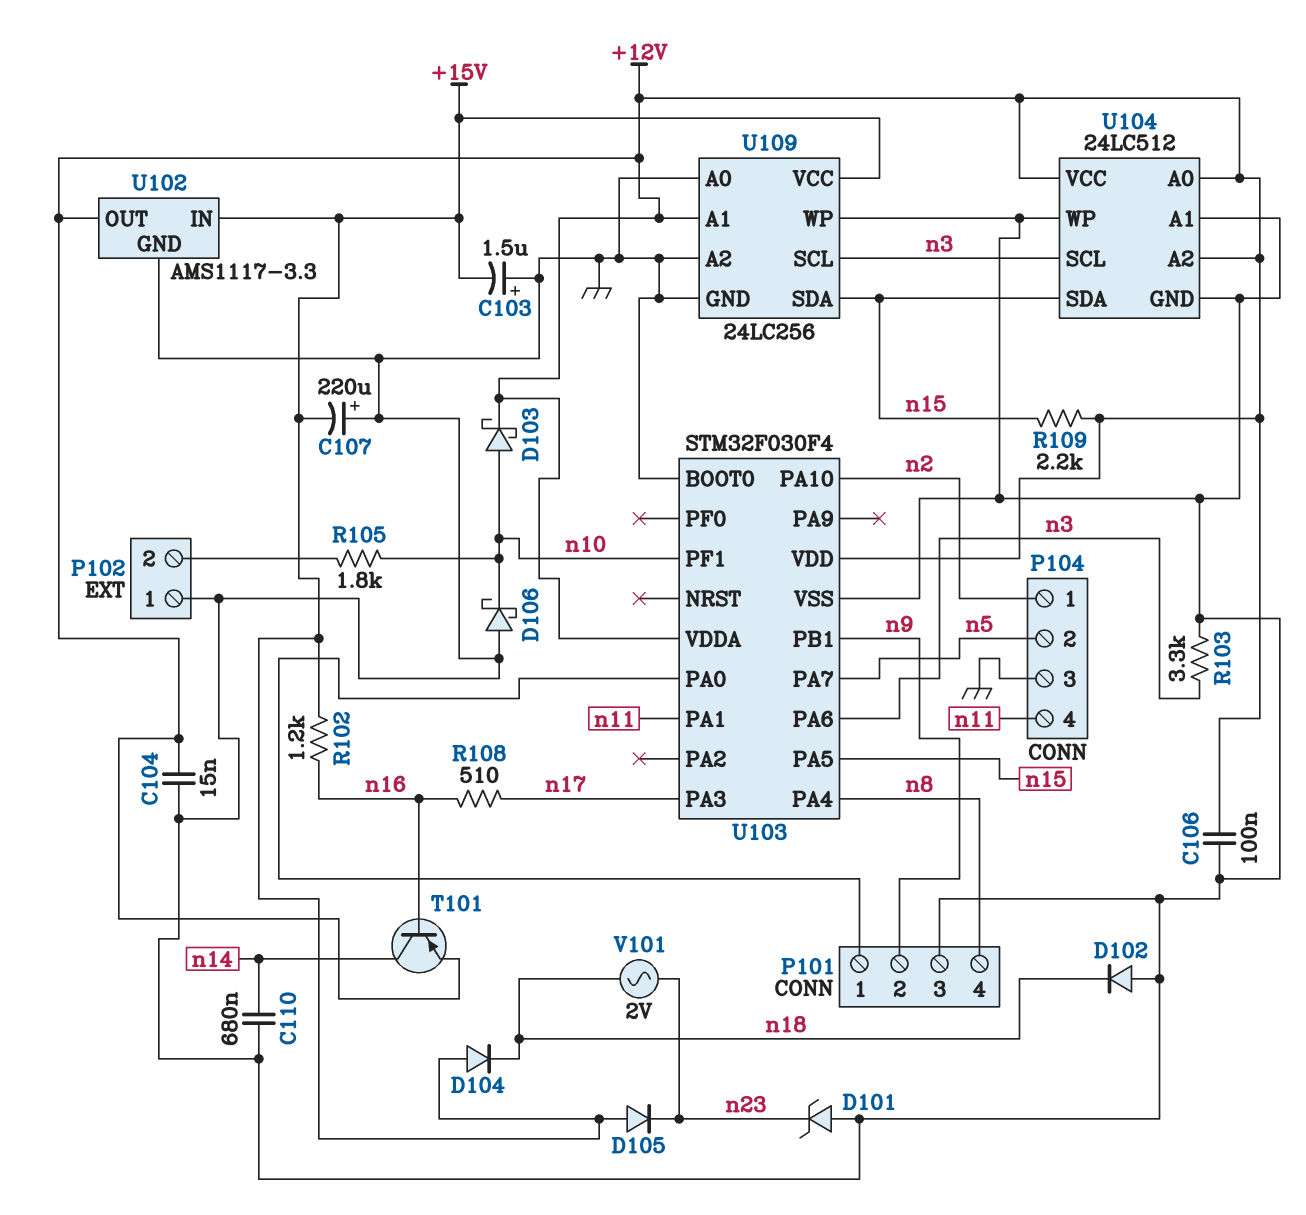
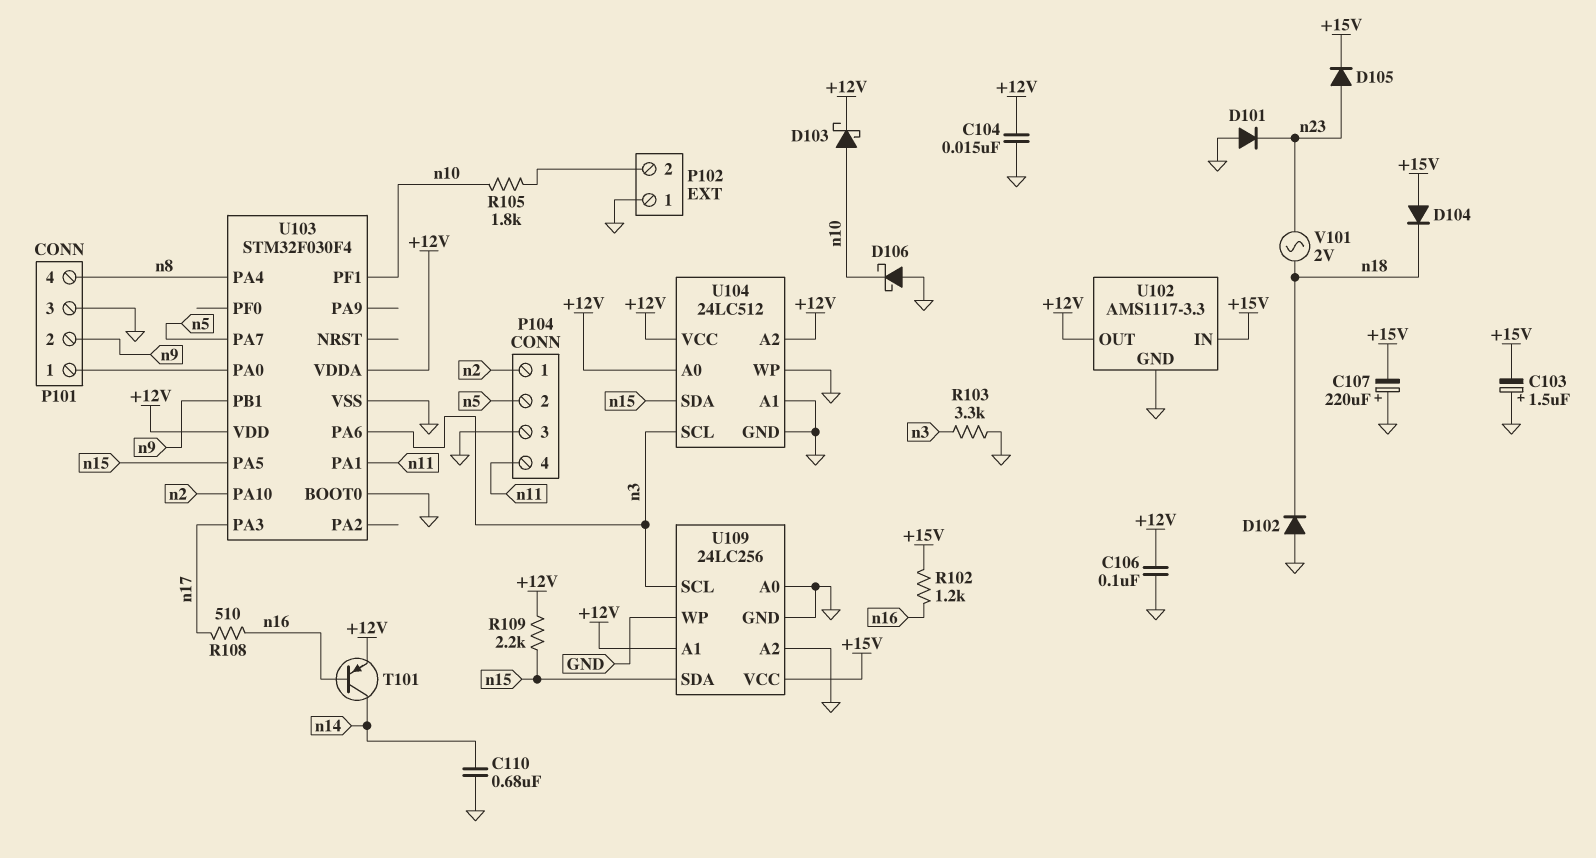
D101: zener (A GND, K n23) -> diode (A GND, K n23)
D105: diode (A +15V, K n23) -> diode (A n23, K +15V)

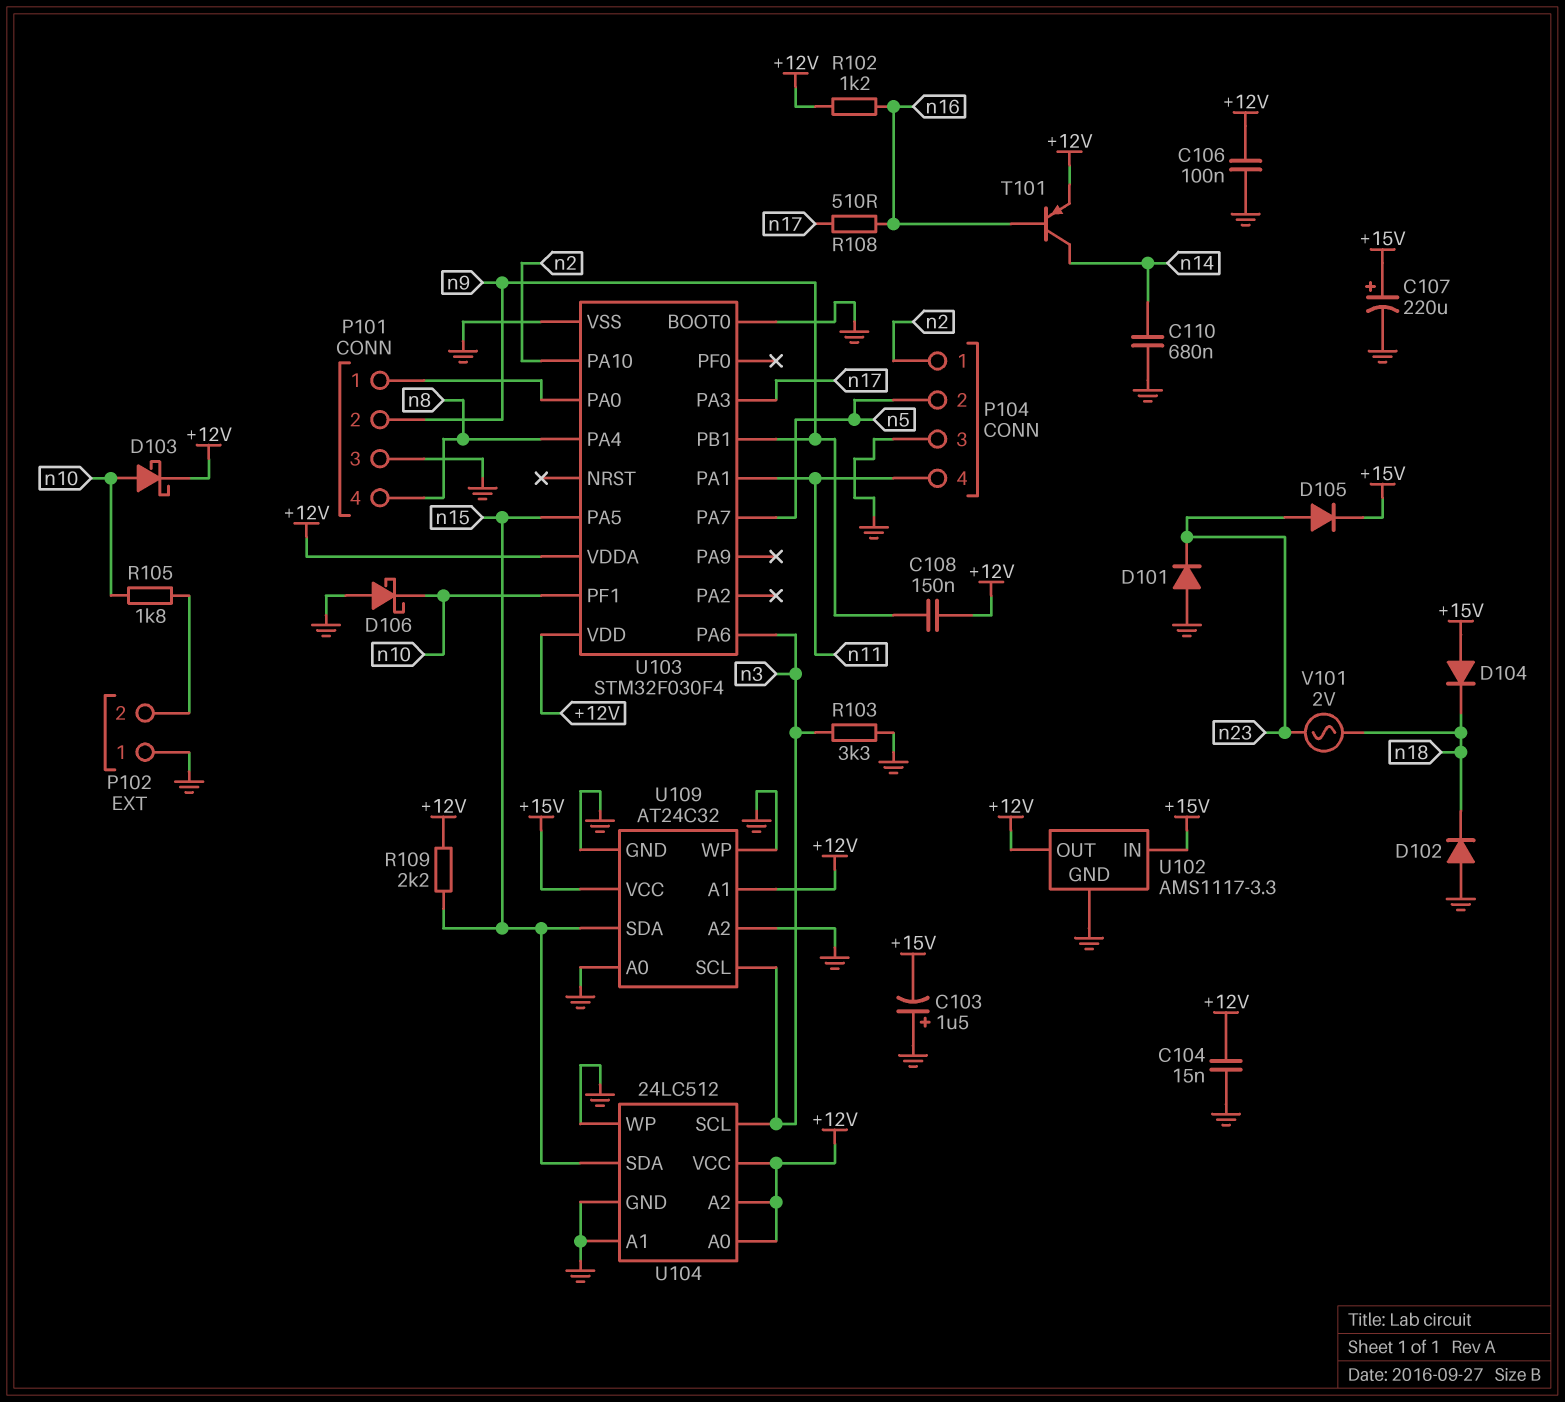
C107: 220uF (plus GND, minus +15V) -> 220uF (plus +15V, minus GND)
C108: none -> 150nF (+12V, n9)
R102: 1.2k (+15V, n16) -> 1.2k (+12V, n16)
U109: 24LC256 -> AT24C32

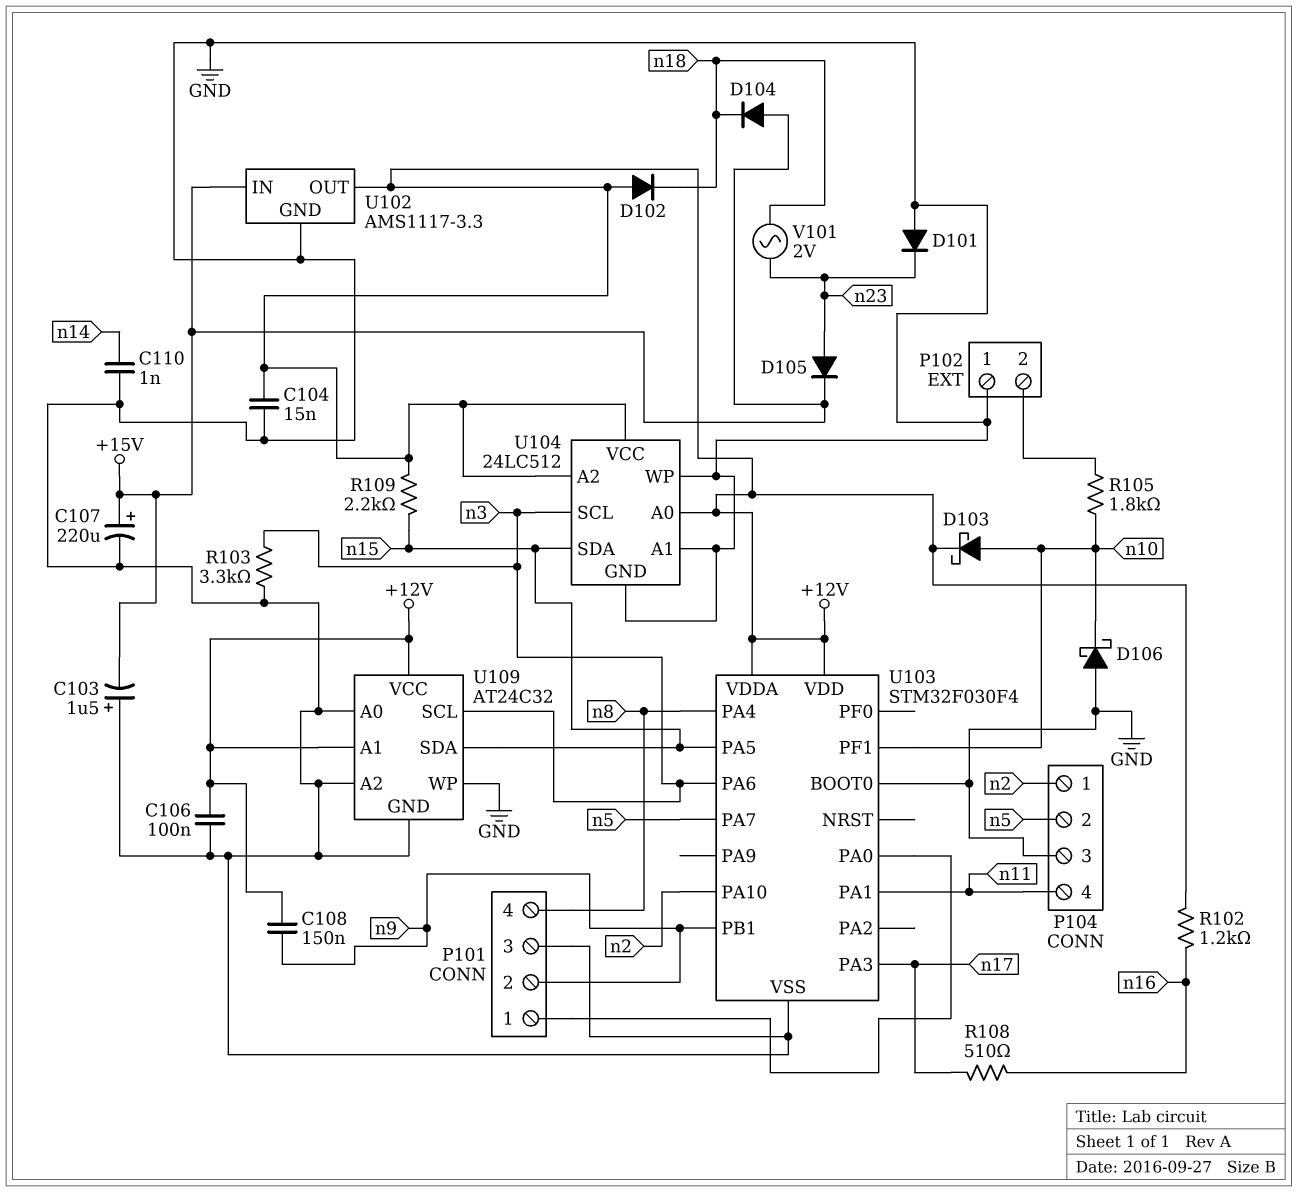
C110: 680nF (GND, n14) -> 1nF (GND, n14)
D102: diode (A GND, K n18) -> diode (A +12V, K n18)
T101: PNP (B n16, C n14, E +12V) -> none
U109 pin VCC: +15V -> +12V

